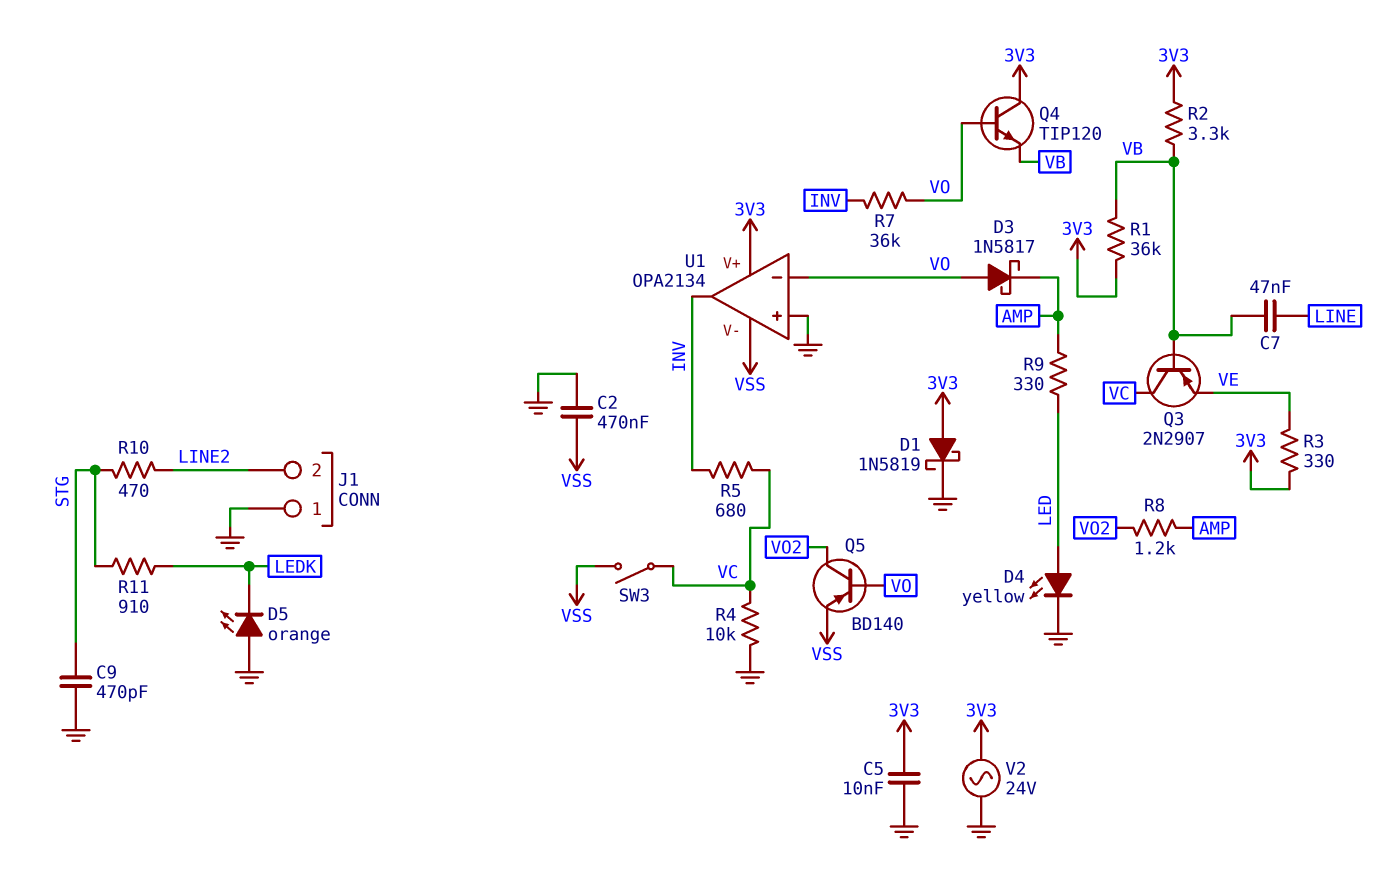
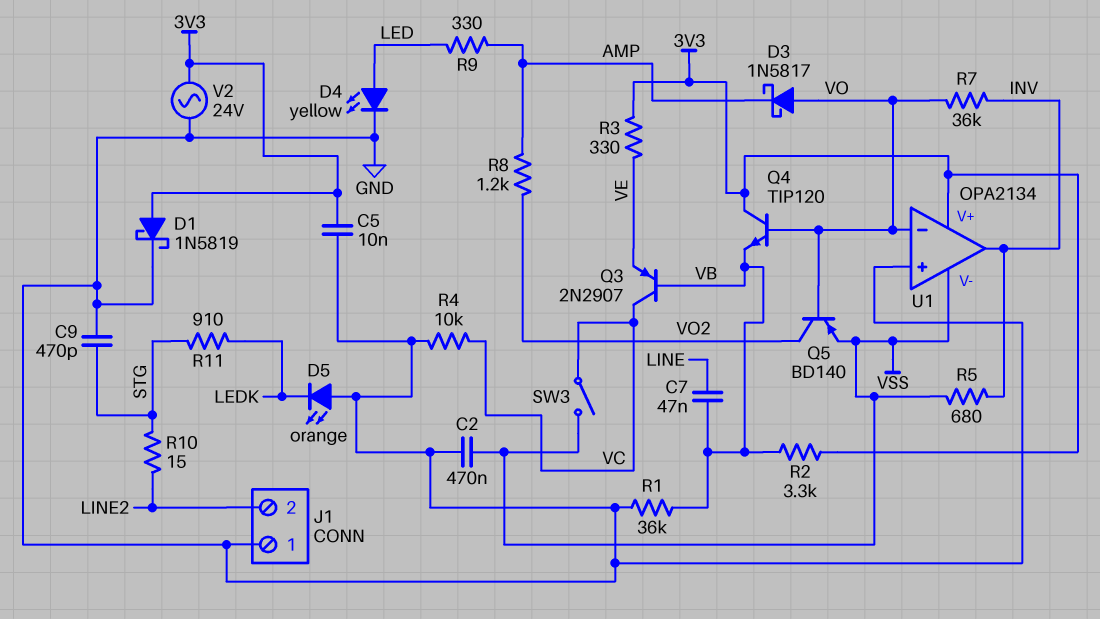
R1: 36k (3V3, VB) -> 36k (GND, VB)
R5: 680 (INV, VC) -> 680 (INV, VSS)
R10: 470 (LINE2, STG) -> 15 (LINE2, STG)

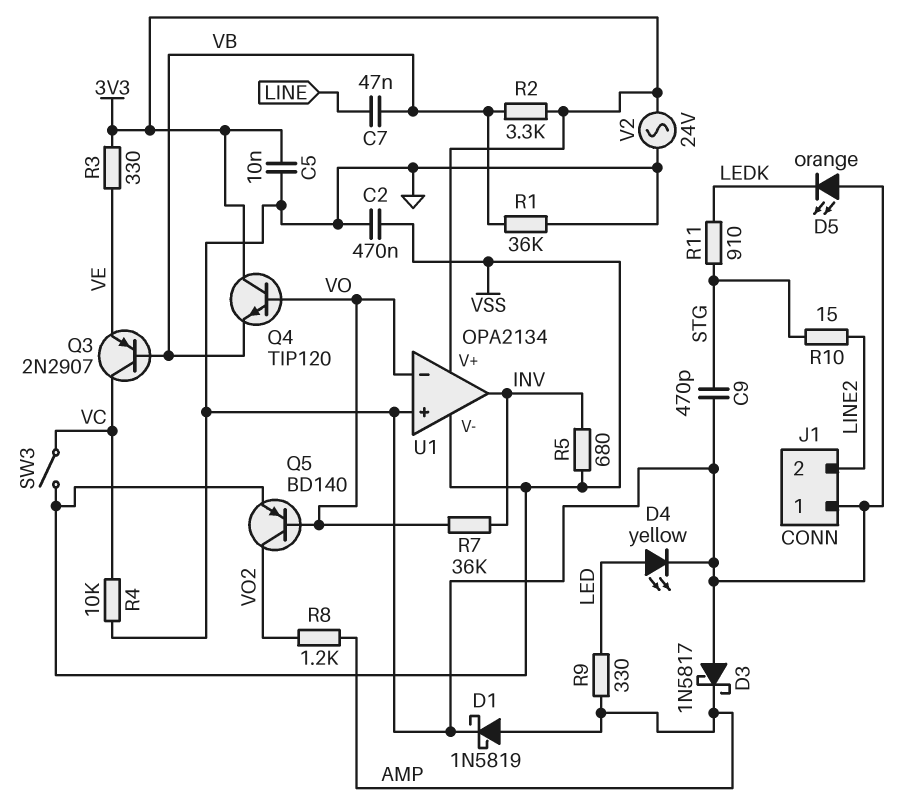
D1: schottky 1N5819 (A 3V3, K GND) -> schottky 1N5819 (A AMP, K GND)
D3: schottky 1N5817 (A VO, K AMP) -> schottky 1N5817 (A GND, K AMP)

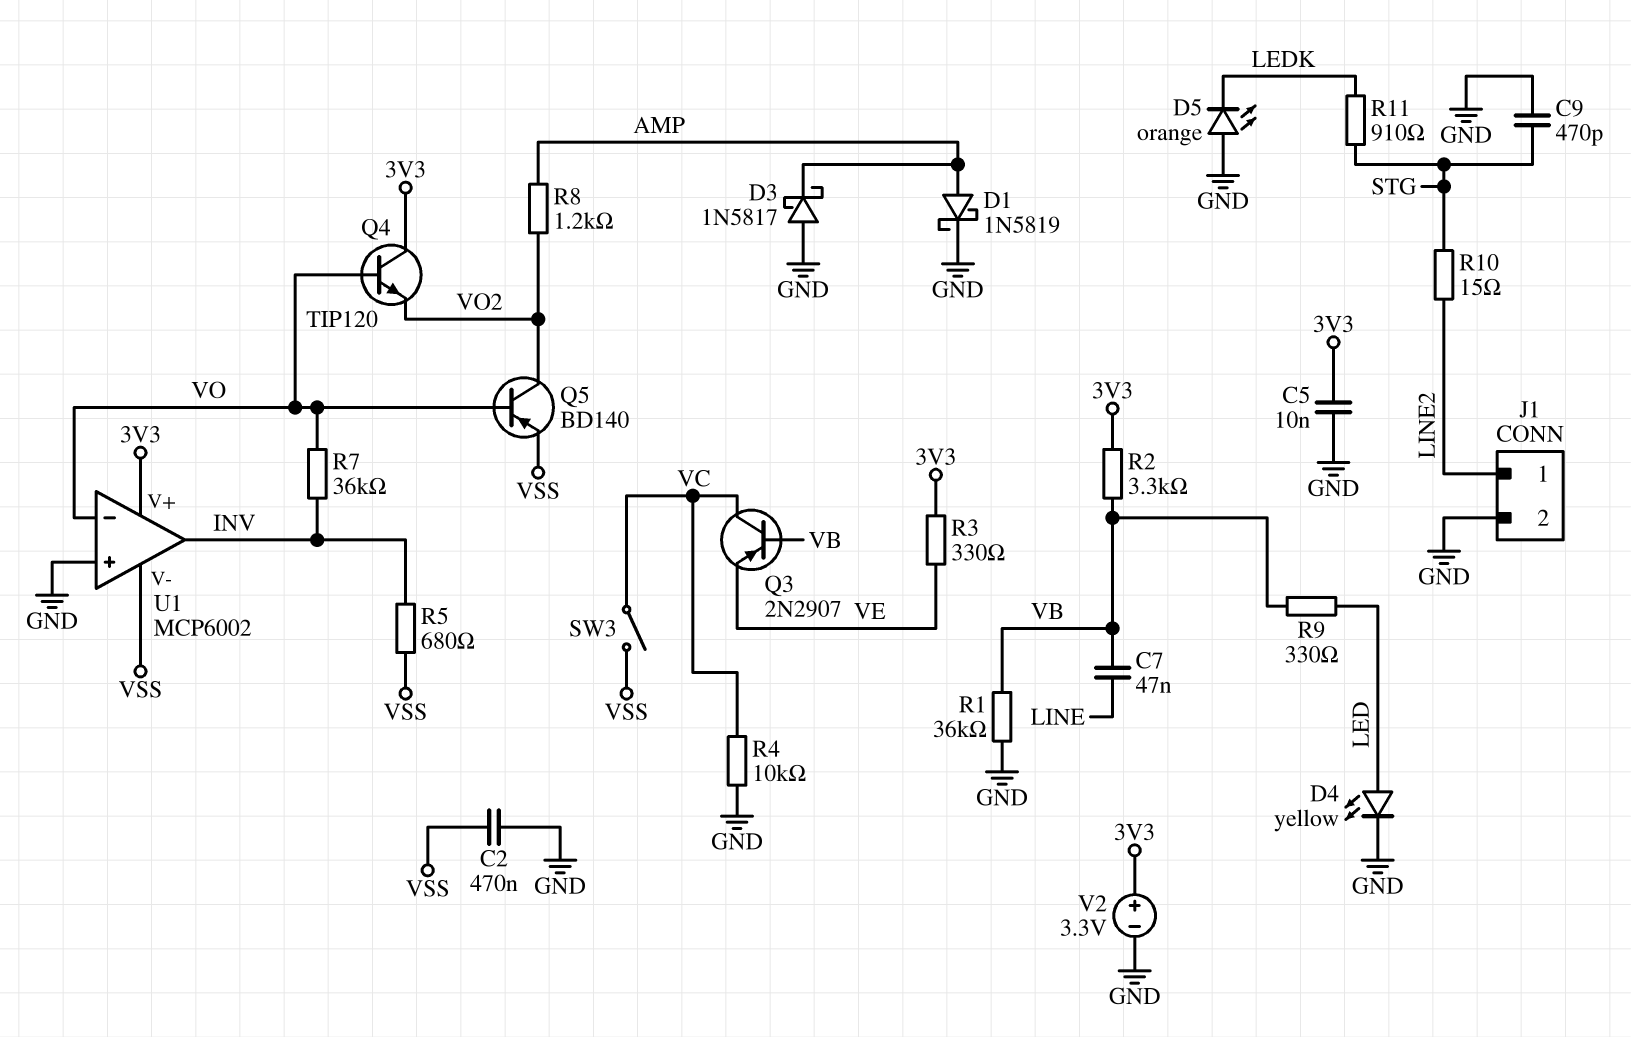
J1 pin 1: GND -> LINE2
J1 pin 2: LINE2 -> GND
Q4: NPN TIP120 (B VO, C 3V3, E VB) -> NPN TIP120 (B VO, C 3V3, E VO2)
R9: 330 (AMP, LED) -> 330 (LED, VB)
U1: OPA2134 -> MCP6002
V2: AC 24V (3V3, GND) -> 3.3V (plus 3V3, minus GND)

